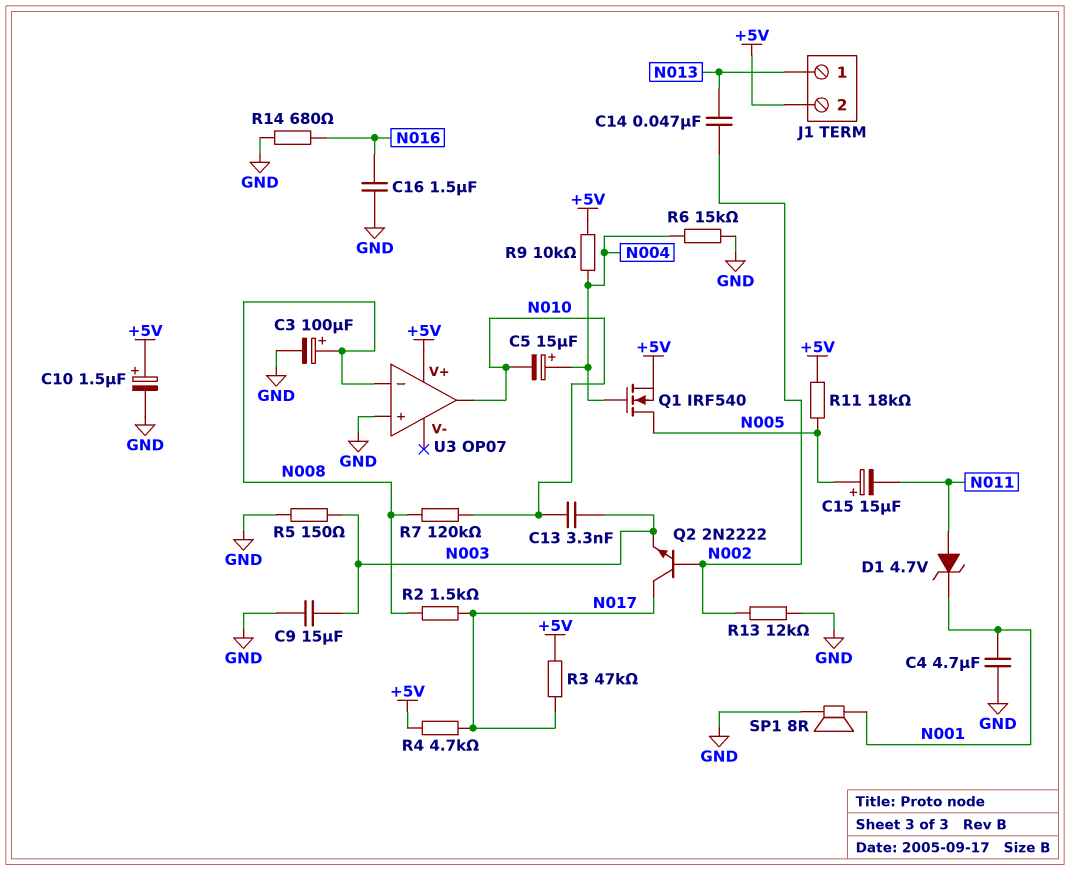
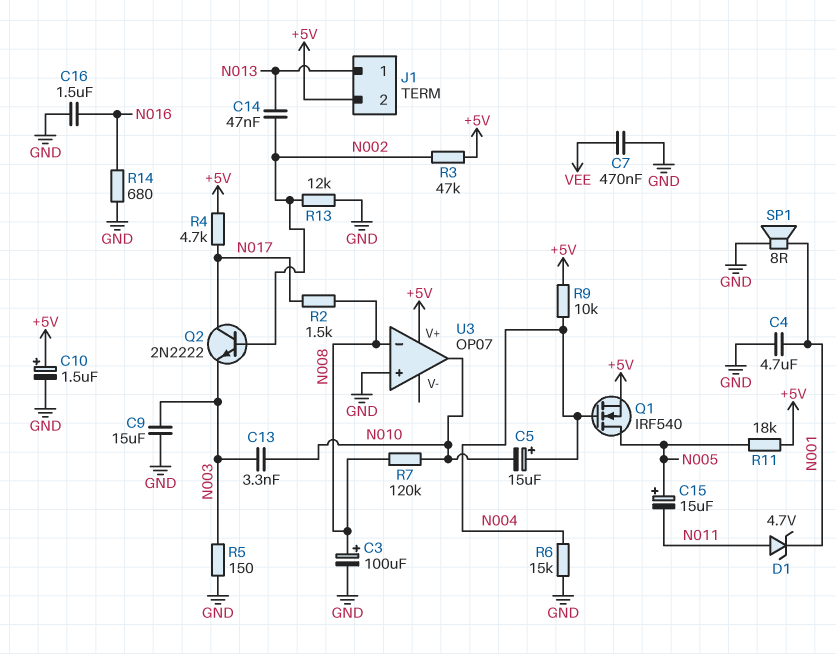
C7: none -> 470nF (GND, VEE)
R3: 47k (+5V, N017) -> 47k (+5V, N002)

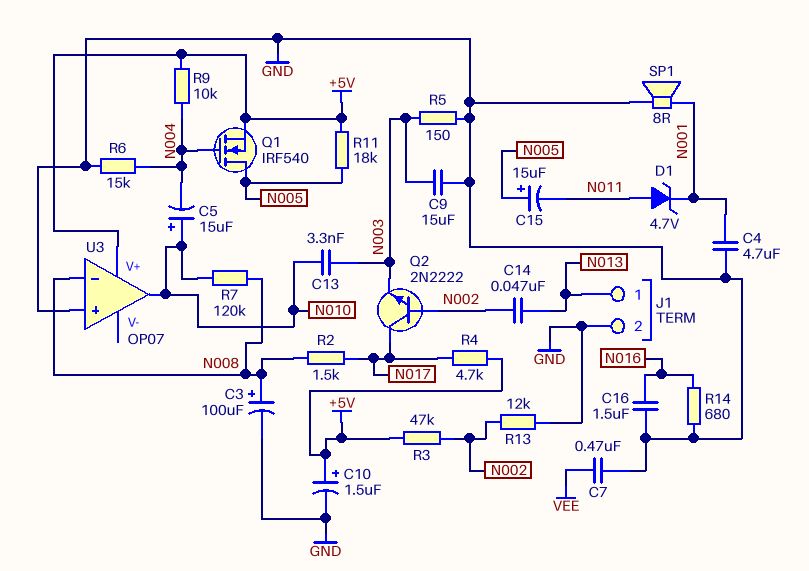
C5: 15uF (plus N004, minus N010) -> 15uF (plus N010, minus N004)
J1 pin 2: +5V -> GND

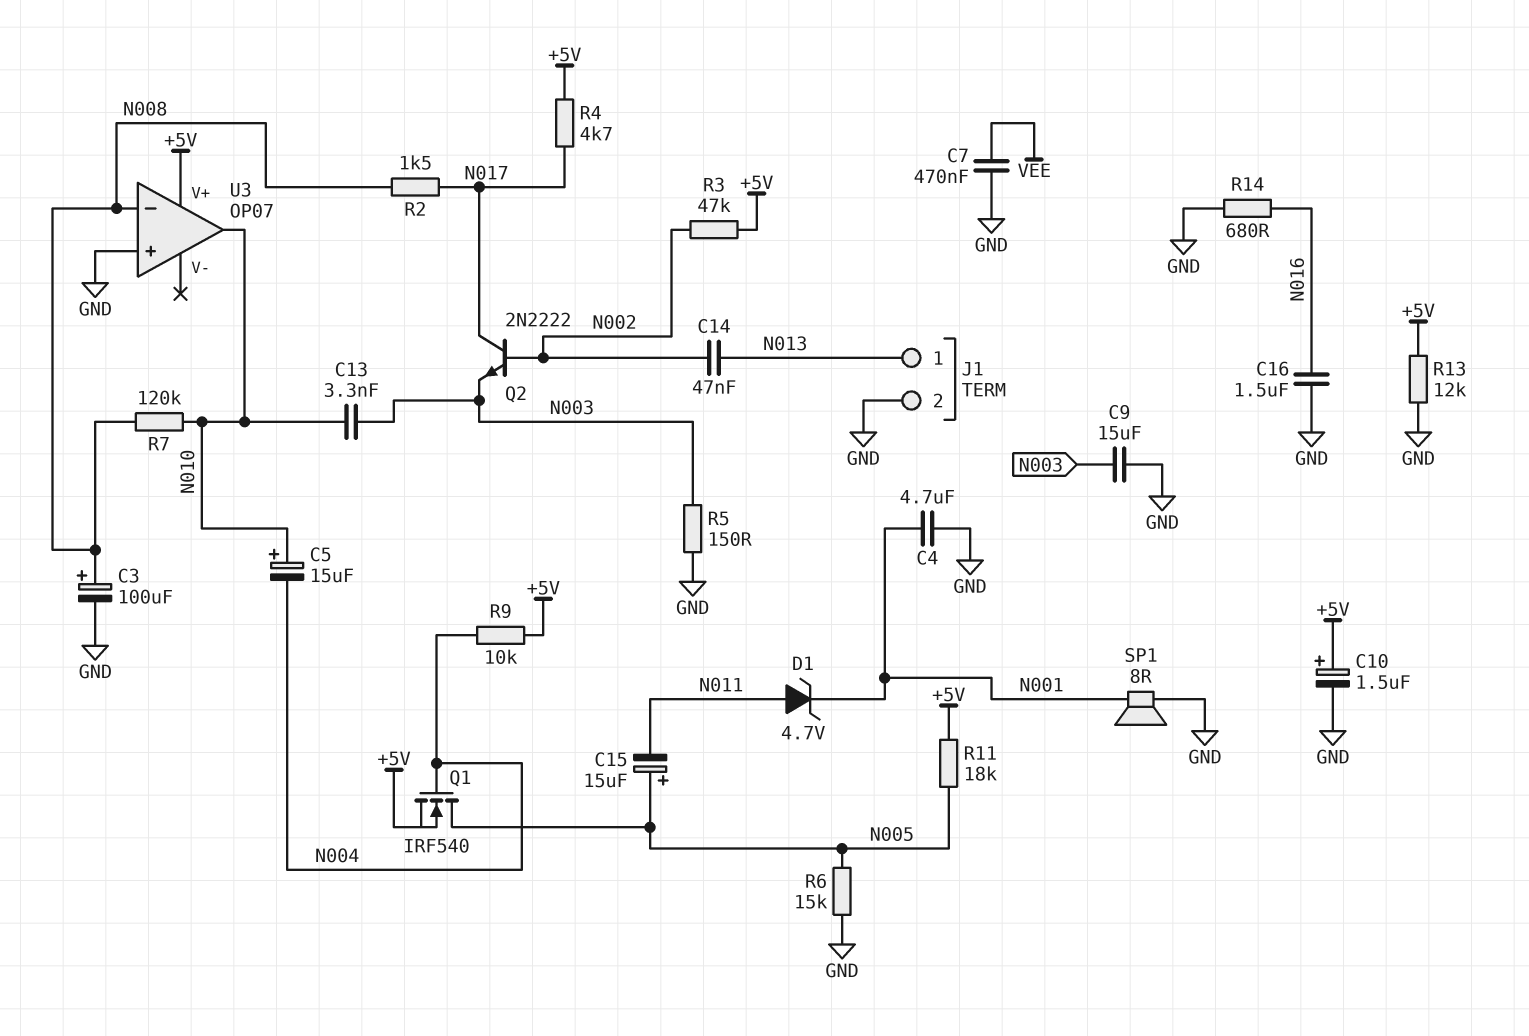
R6: 15k (GND, N004) -> 15k (GND, N005)
R13: 12k (GND, N002) -> 12k (+5V, GND)

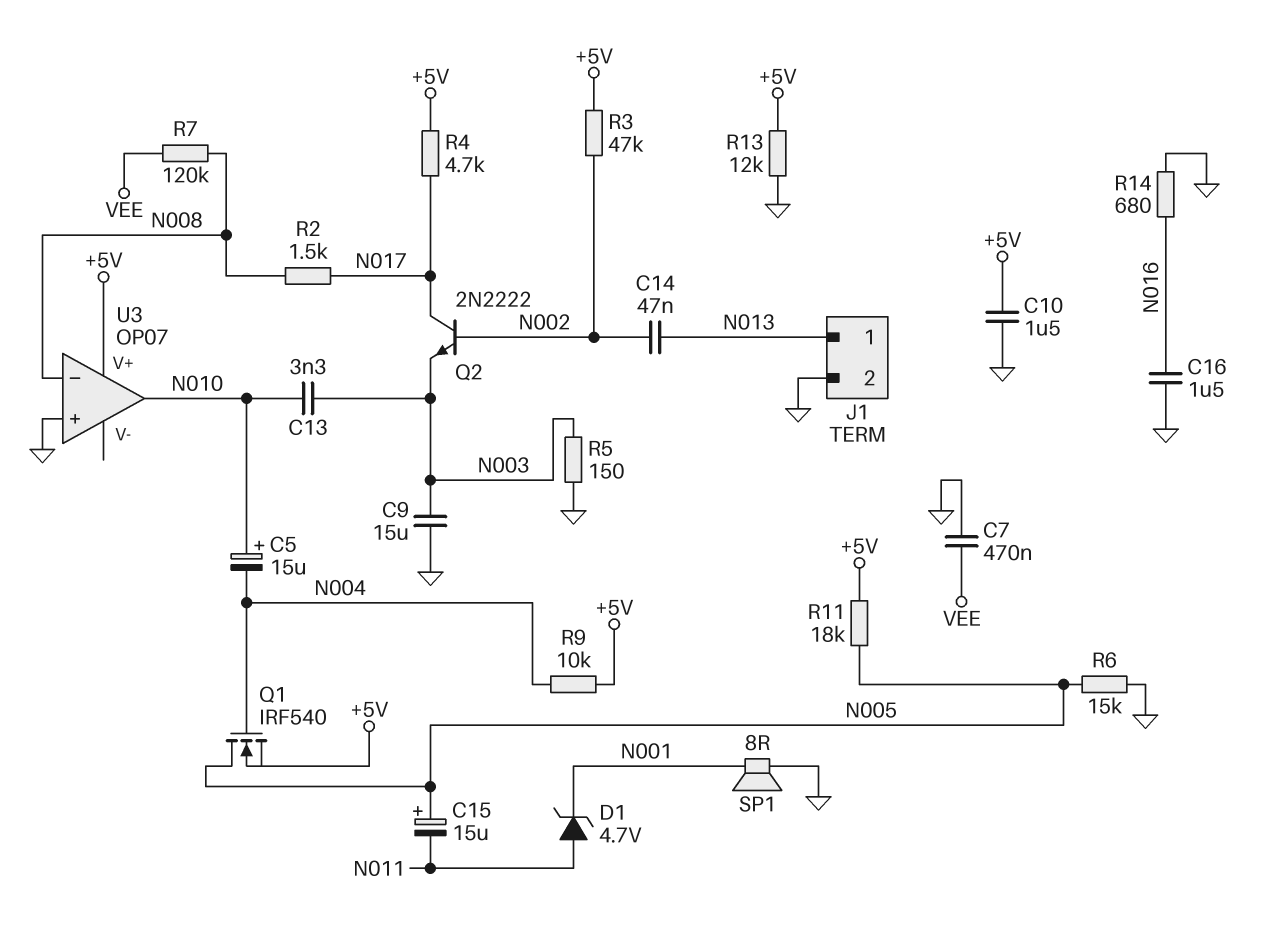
C3: 100uF (plus N008, minus GND) -> none
C4: 4.7uF (GND, N001) -> none
C10: 1.5uF (plus +5V, minus GND) -> 1.5uF (+5V, GND)
R7: 120k (N008, N010) -> 120k (N008, VEE)

